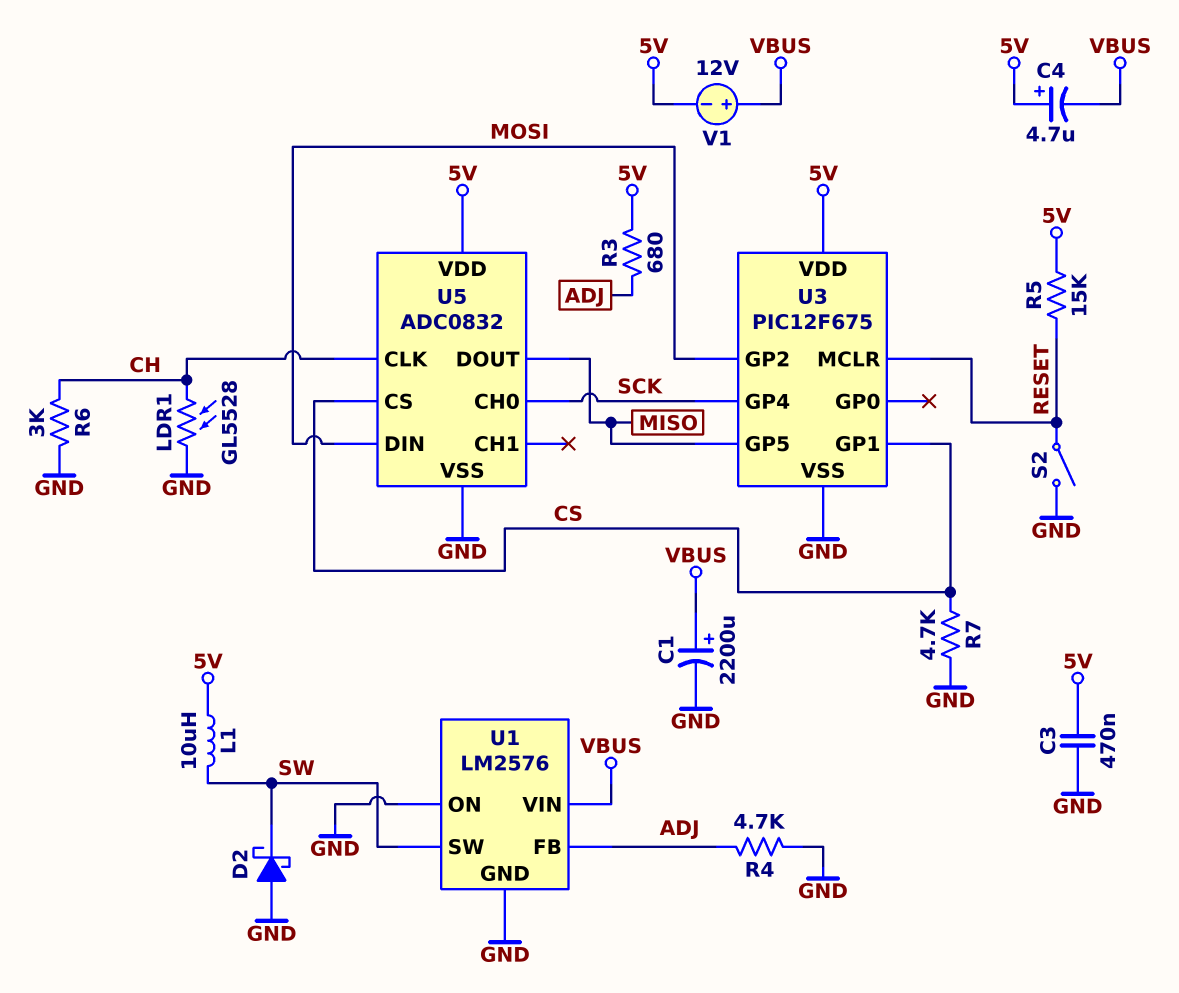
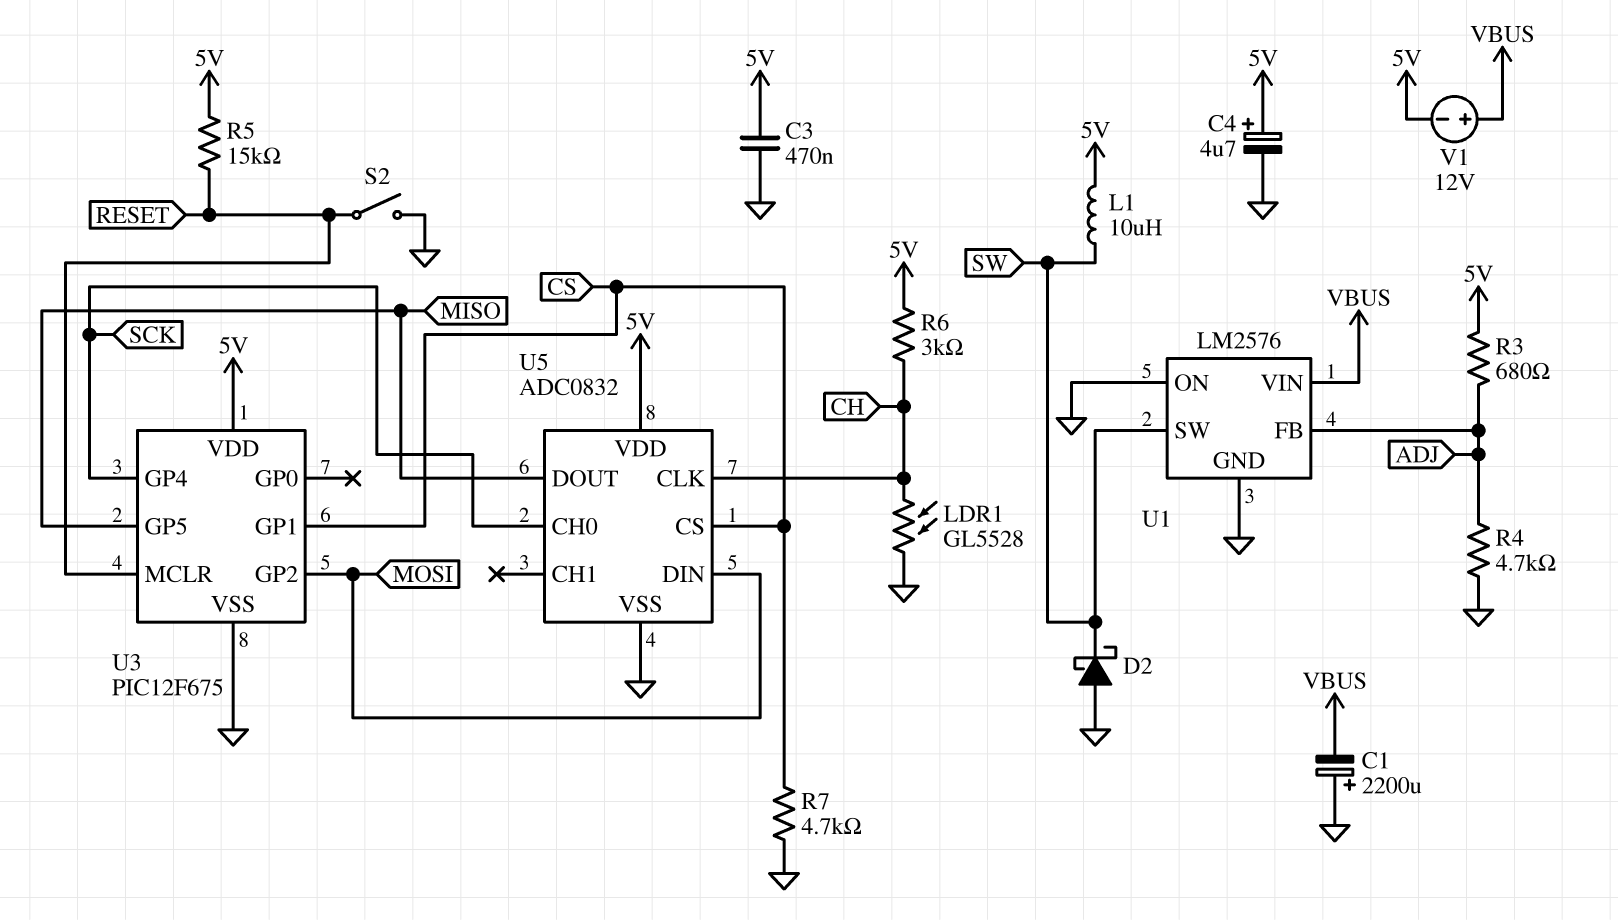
C1: 2200uF (plus VBUS, minus GND) -> 2200uF (plus GND, minus VBUS)
C4: 4.7uF (plus 5V, minus VBUS) -> 4.7uF (plus 5V, minus GND)
R6: 3k (CH, GND) -> 3k (5V, CH)

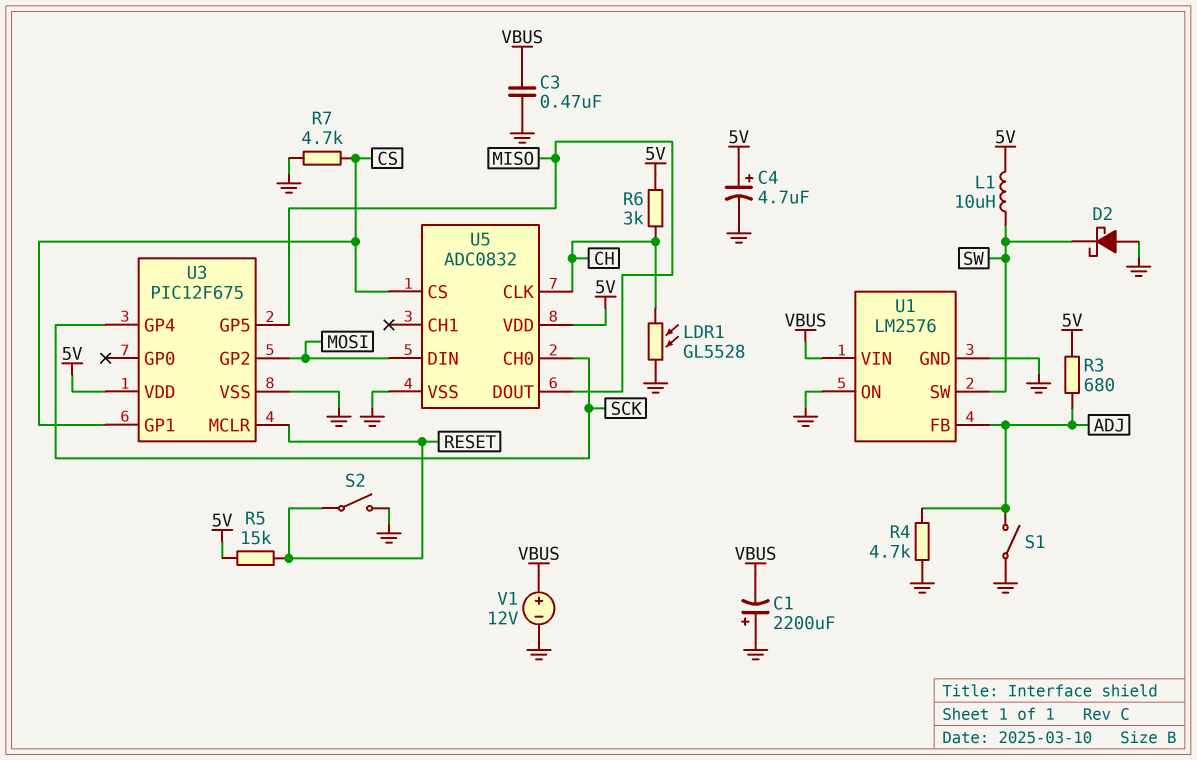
C3: 470nF (5V, GND) -> 470nF (GND, VBUS)
S1: none -> switch (ADJ, GND)
V1: 12V (plus VBUS, minus 5V) -> 12V (plus VBUS, minus GND)

